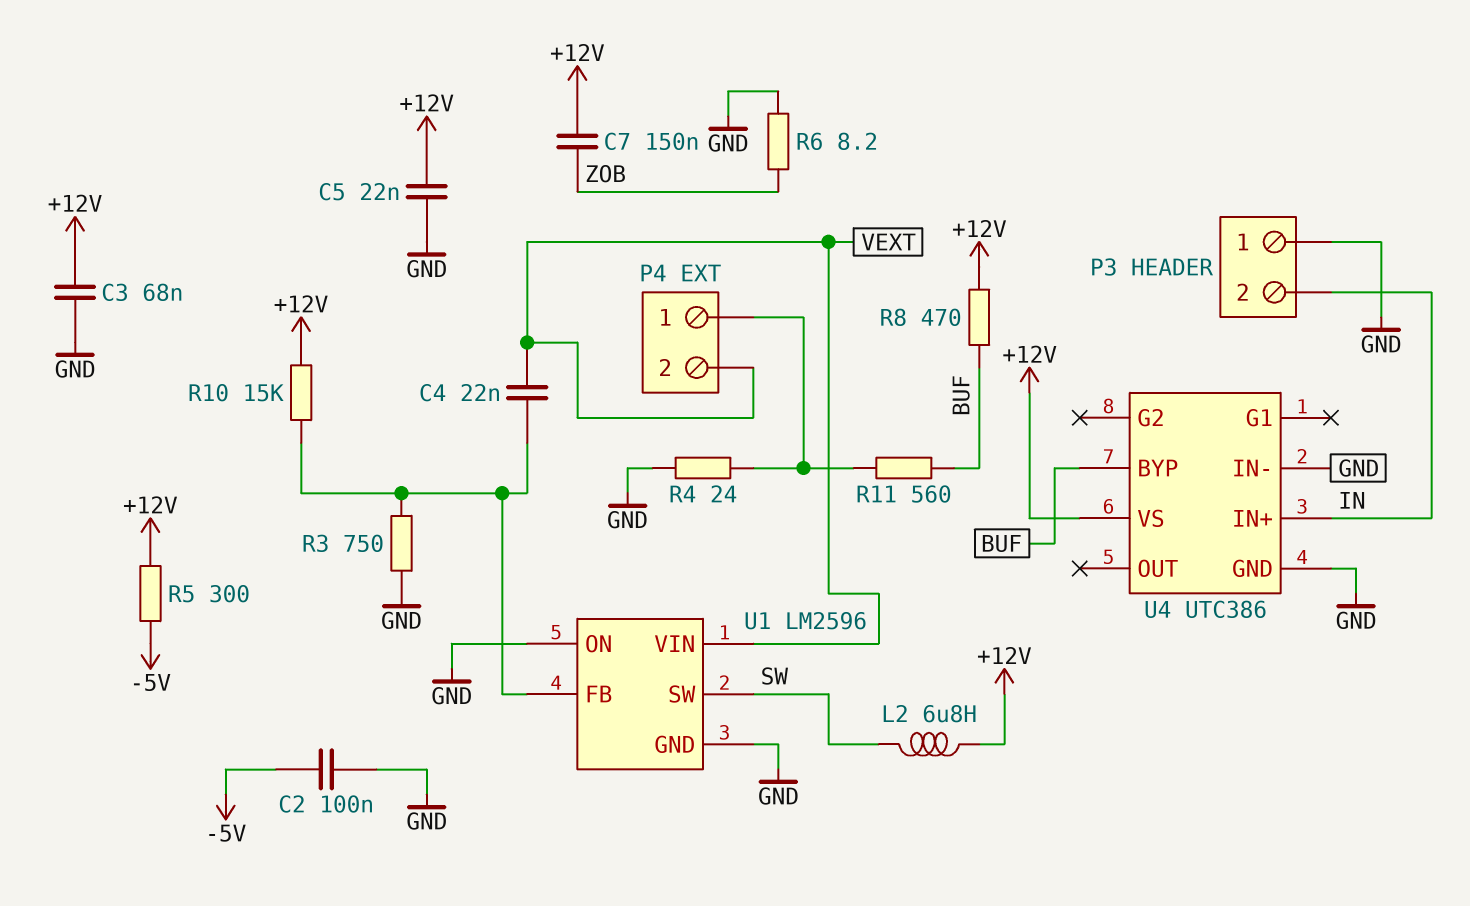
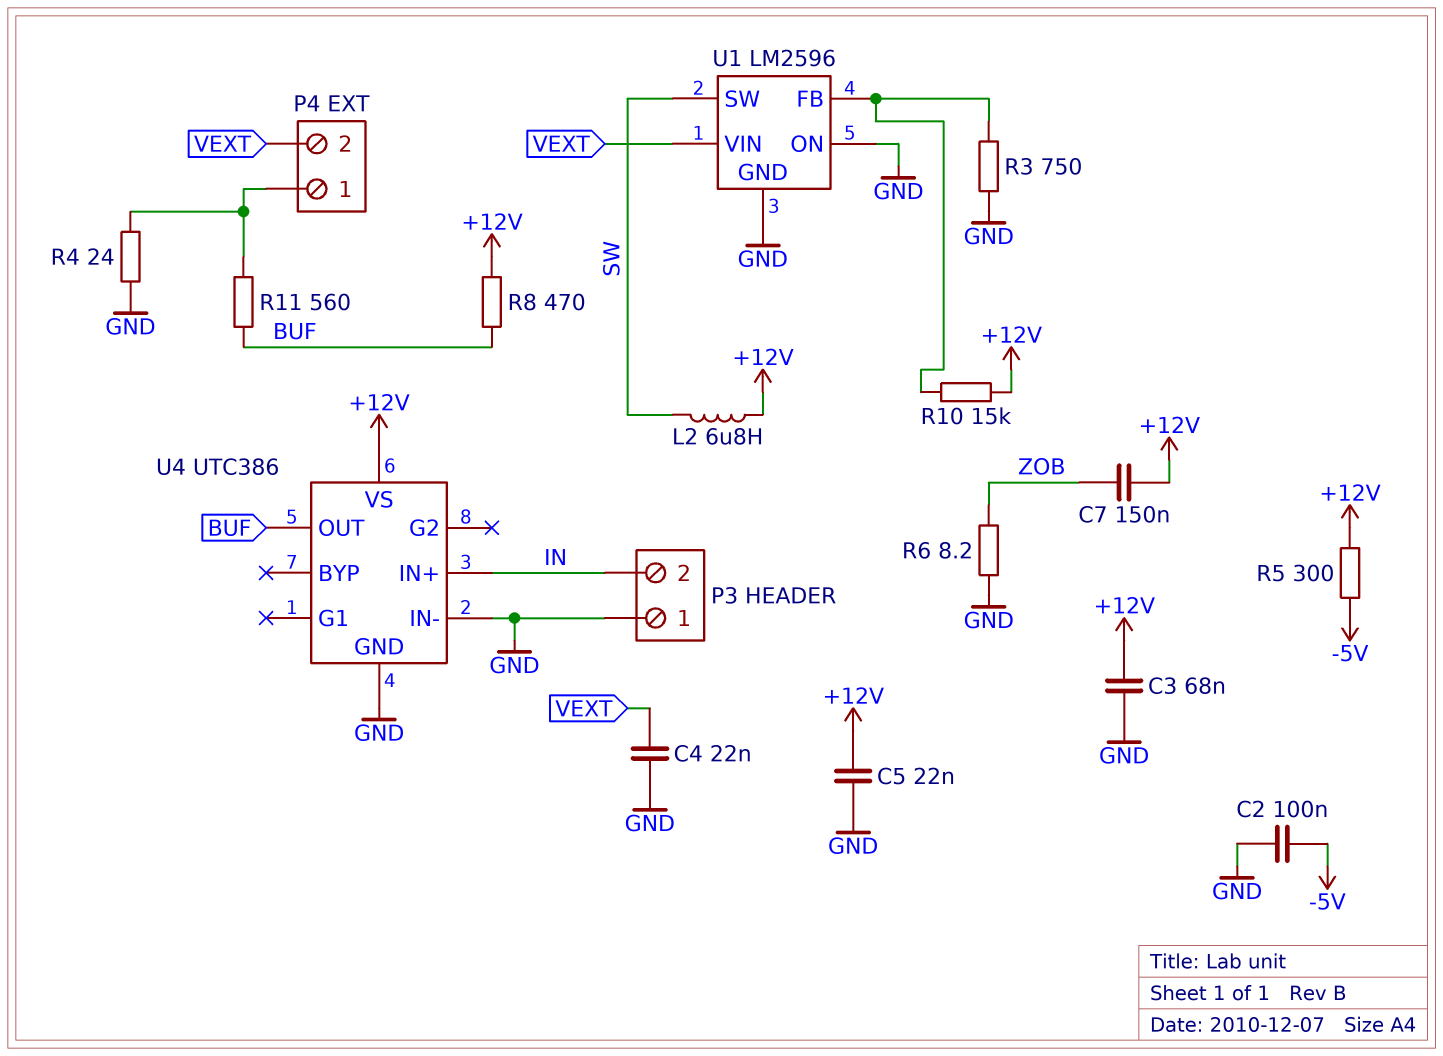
C4: 22nF (U1/FB, VEXT) -> 22nF (GND, VEXT)
U4 pin BYP: BUF -> none
U4 pin OUT: none -> BUF

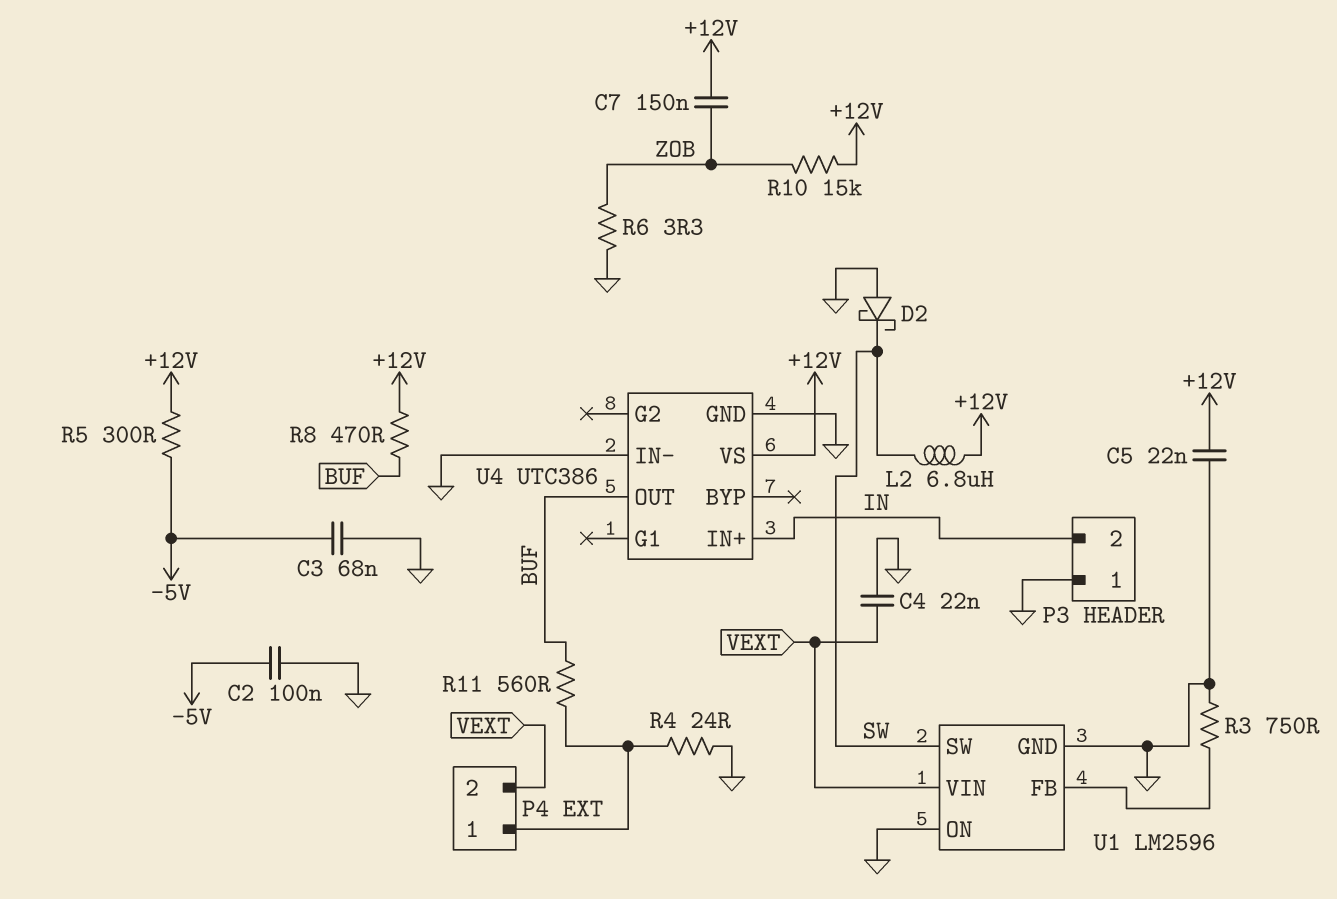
C3: 68nF (+12V, GND) -> 68nF (-5V, GND)
D2: none -> schottky (A GND, K SW)
R6: 8.2 (GND, ZOB) -> 3.3 (GND, ZOB)
R10: 15k (+12V, U1/FB) -> 15k (+12V, ZOB)

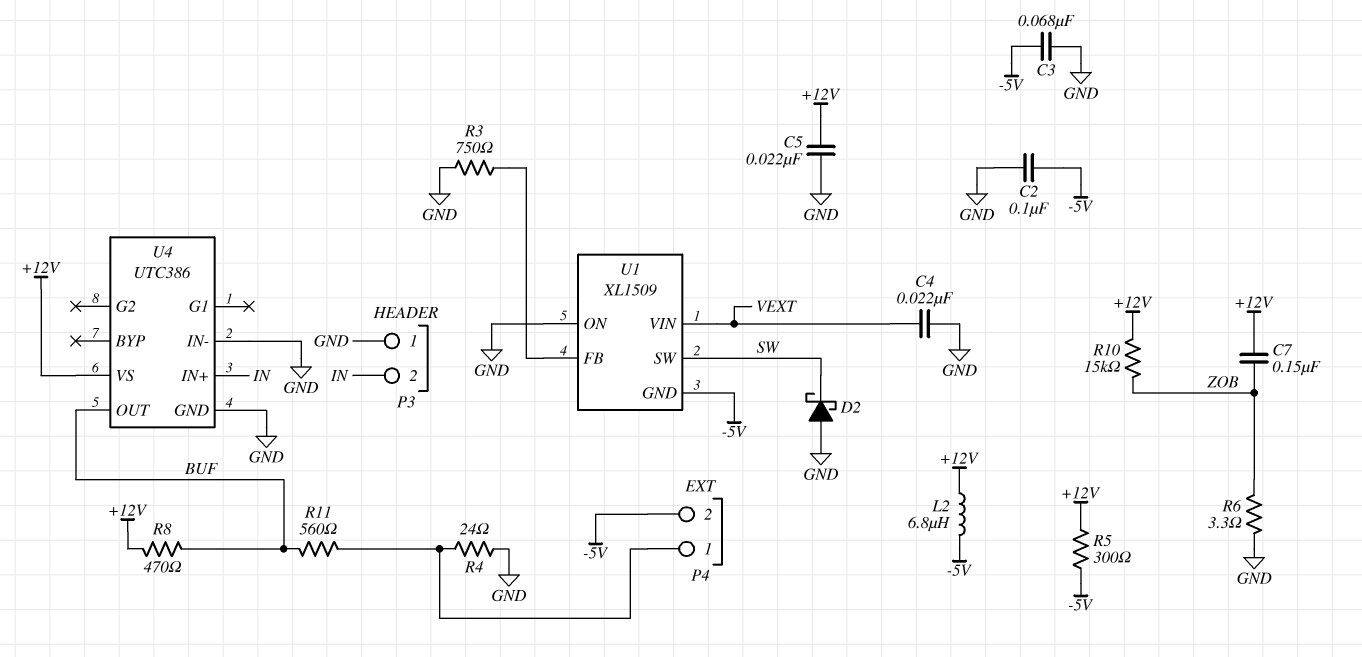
L2: 6.8uH (+12V, SW) -> 6.8uH (+12V, -5V)
P4 pin 2: VEXT -> -5V
U1: LM2596 -> XL1509
U1 pin GND: GND -> -5V

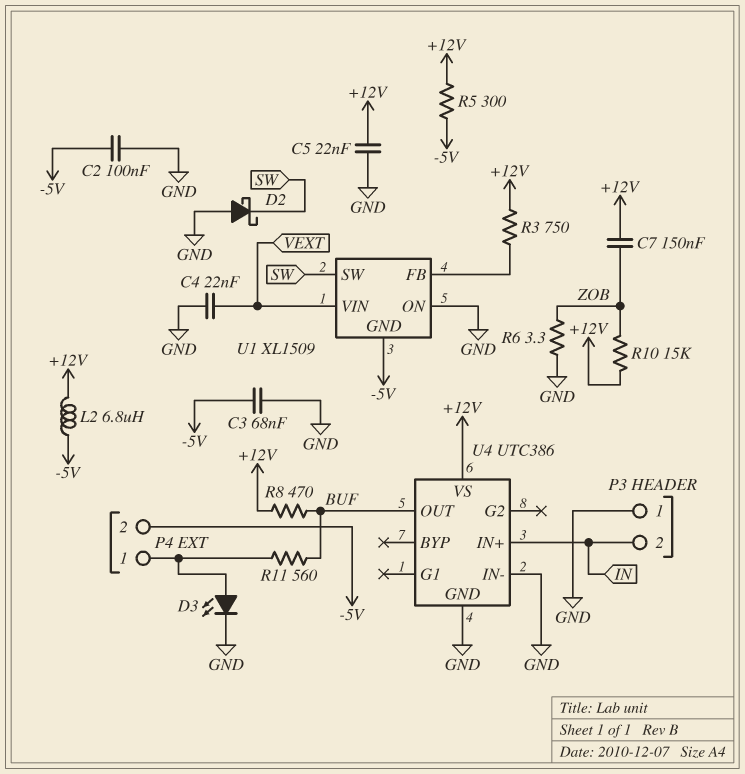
D3: none -> LED (A P4/1, K GND)
R3: 750 (GND, U1/FB) -> 750 (+12V, U1/FB)
R4: 24 (GND, P4/1) -> none

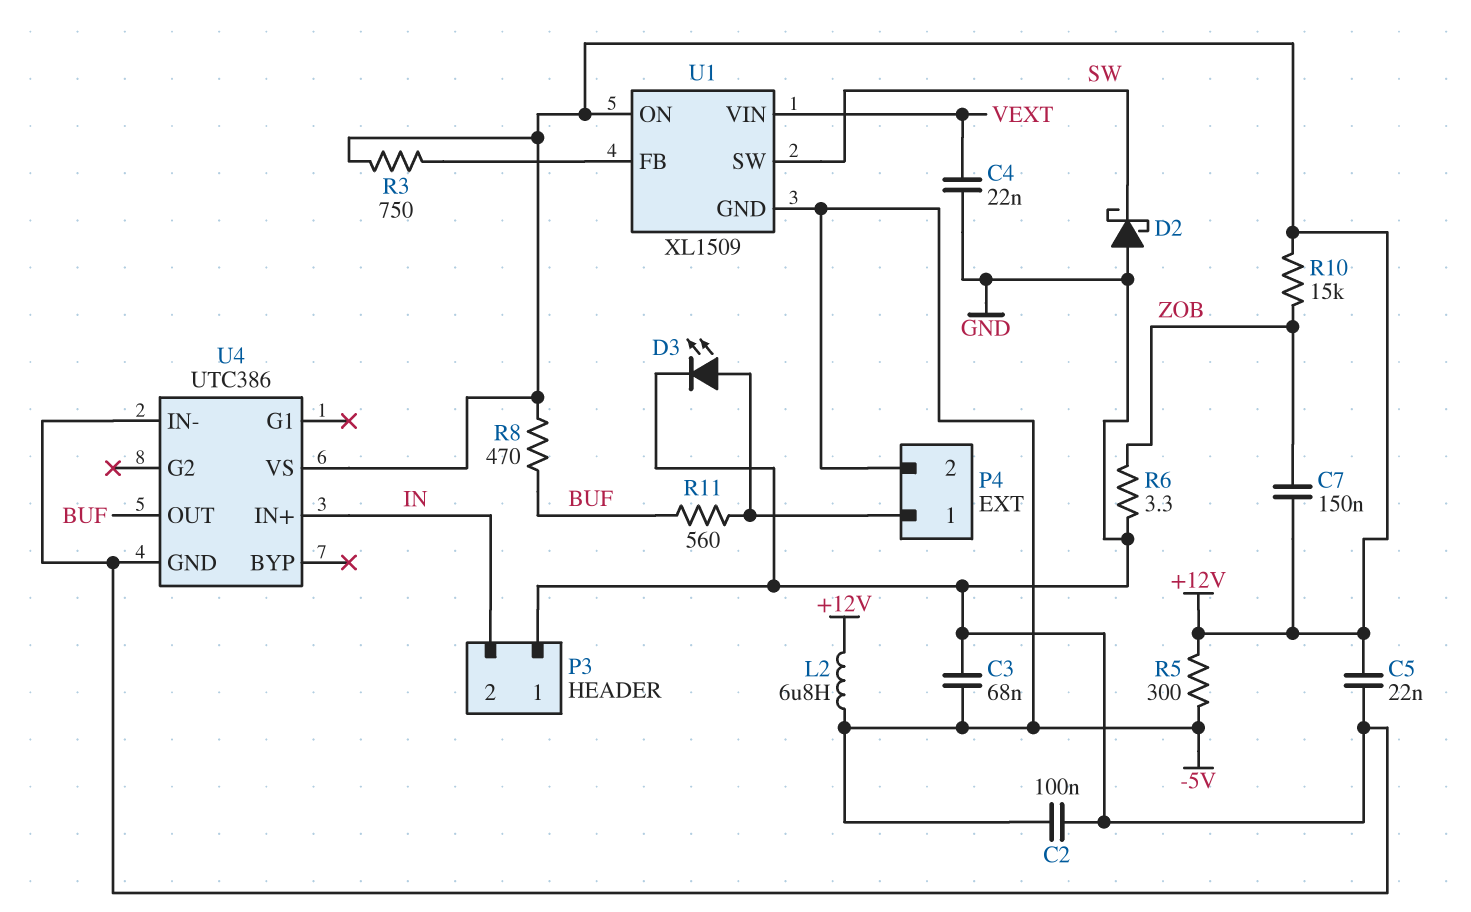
U1 pin ON: GND -> +12V

